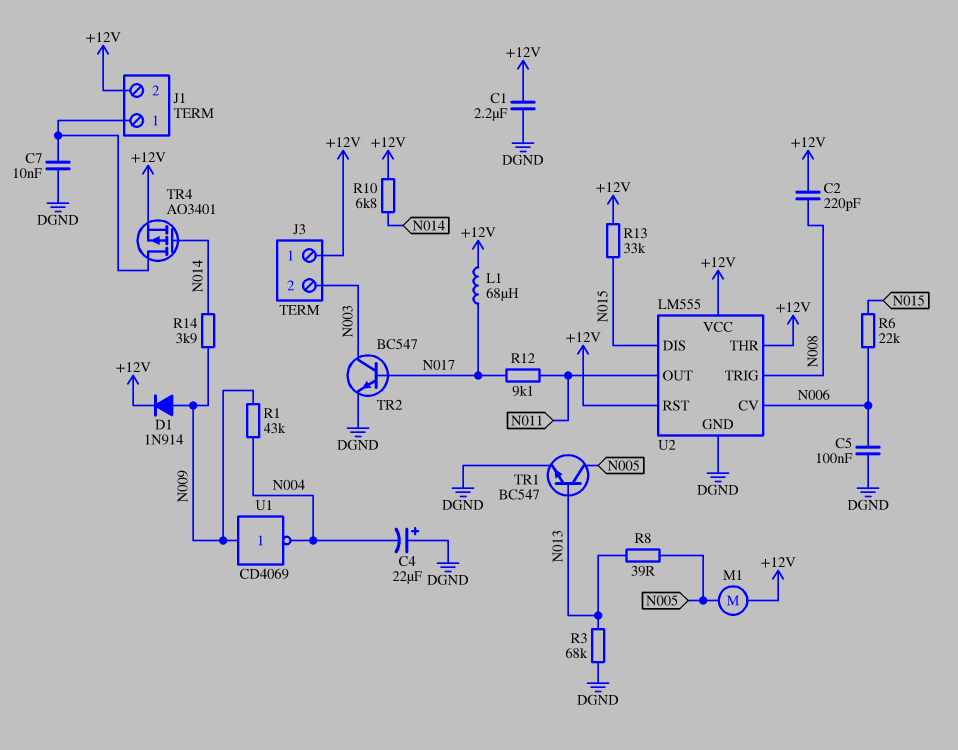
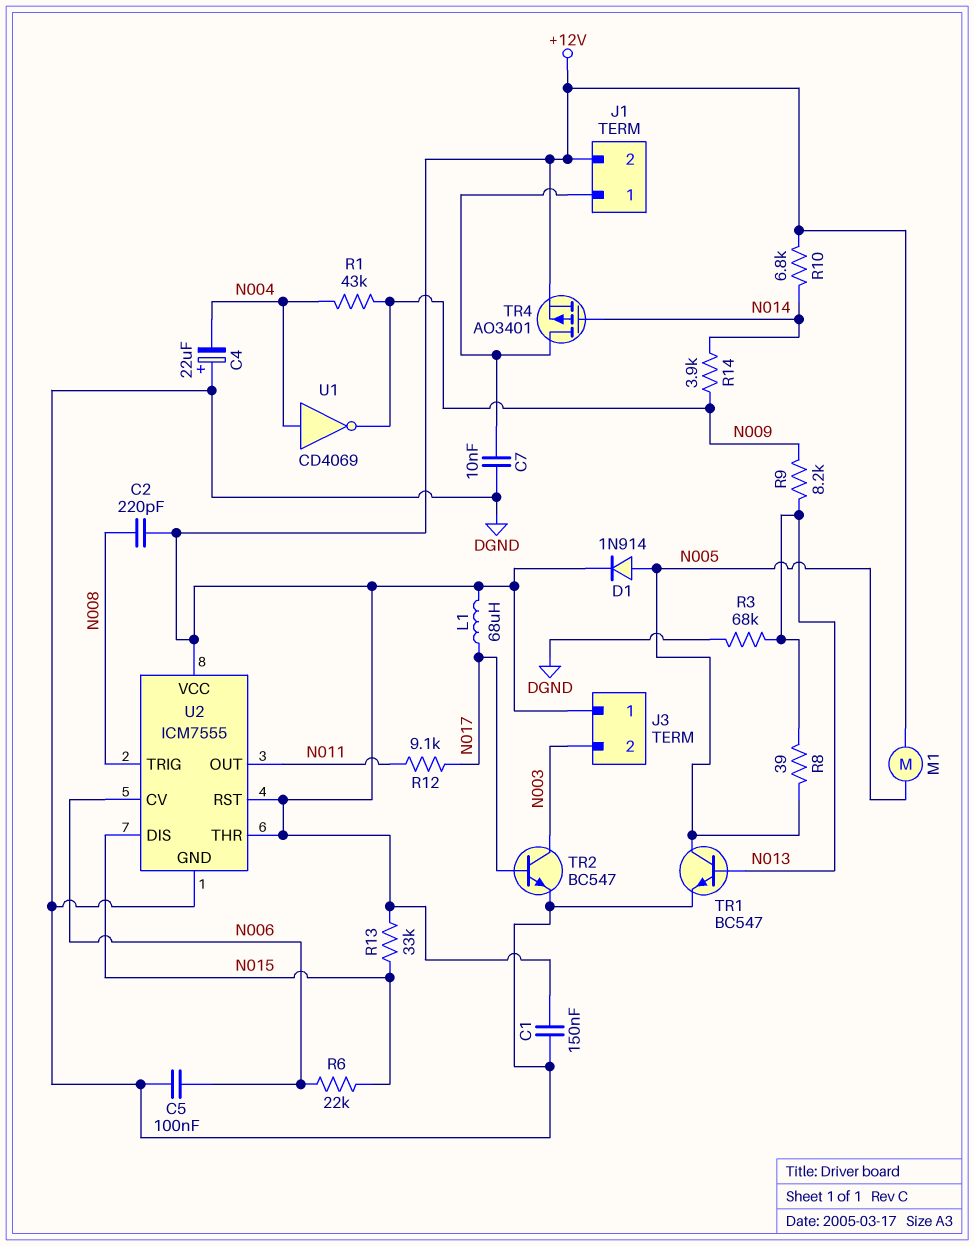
C1: 2.2uF (+12V, DGND) -> 150nF (+12V, DGND)
D1: diode 1N914 (A N009, K +12V) -> diode 1N914 (A N005, K +12V)
R9: none -> 8.2k (N009, N013)
U1: NOT CD4069 (in N009, out N004) -> NOT CD4069 (in N004, out N009)
U2: LM555 -> ICM7555

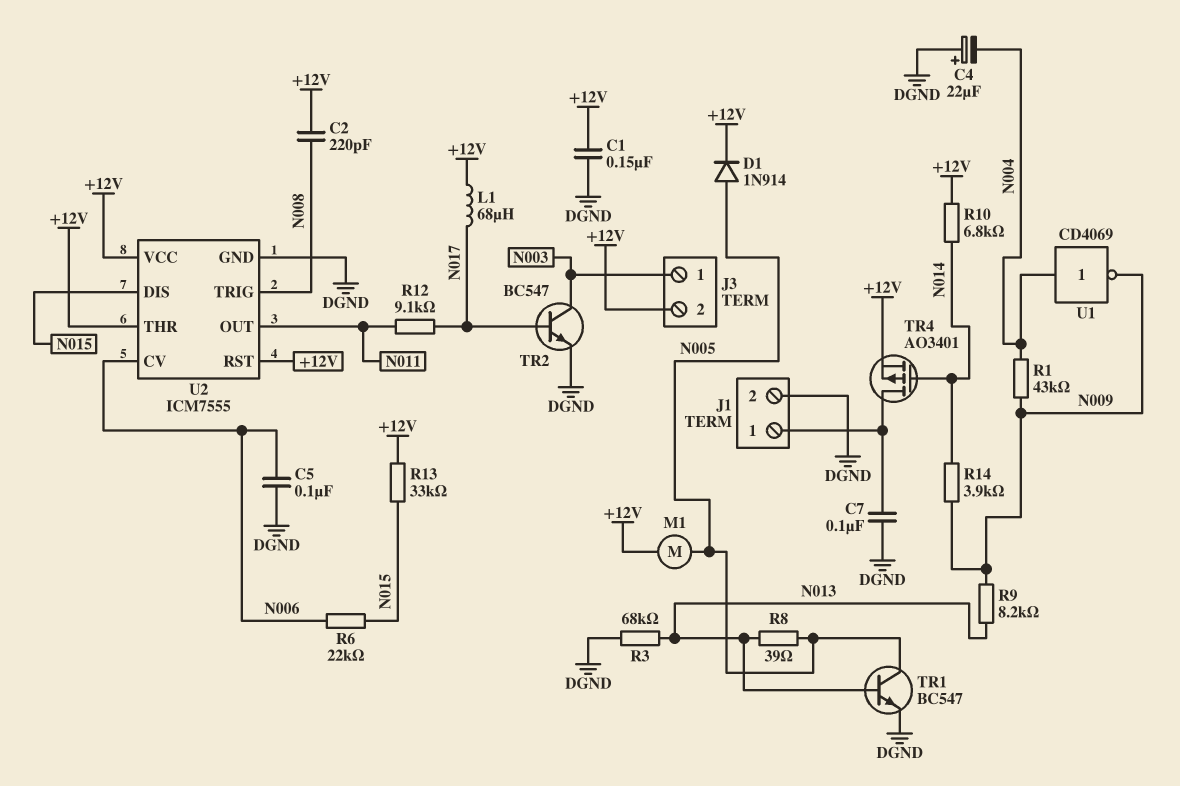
C7: 10nF (DGND, J1/1) -> 100nF (DGND, J1/1)
J1 pin 2: +12V -> DGND
J3 pin 1: +12V -> N003
J3 pin 2: N003 -> +12V

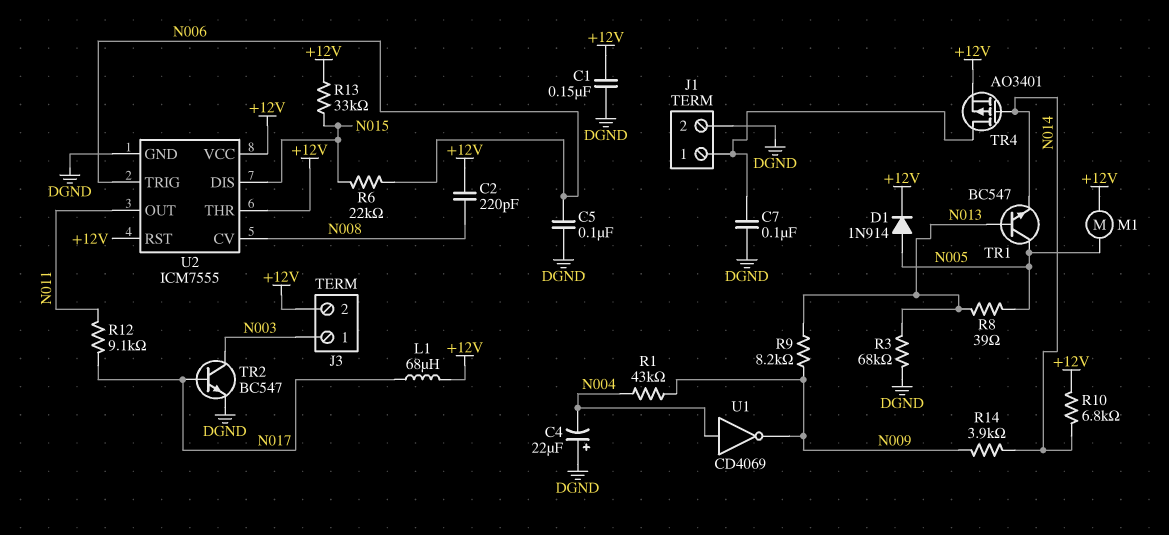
TR1: NPN BC547 (B N013, C N005, E DGND) -> NPN BC547 (B N013, C N005, E N014)
U2 pin CV: N006 -> N008
U2 pin TRIG: N008 -> N006

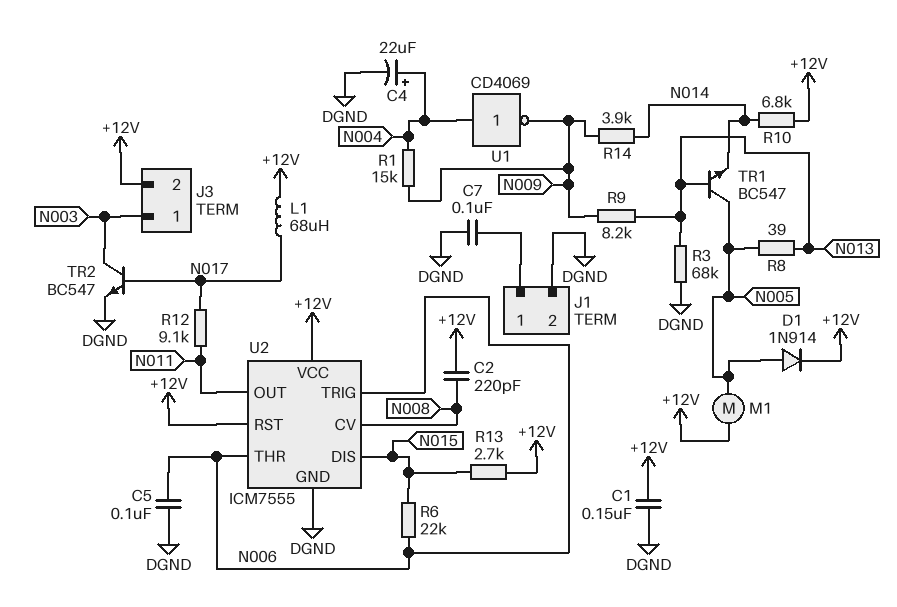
C4: 22uF (plus DGND, minus N004) -> 22uF (plus N004, minus DGND)
R1: 43k (N004, N009) -> 15k (N004, N009)
R13: 33k (+12V, N015) -> 2.7k (+12V, N015)
TR4: PMOS AO3401 (G N014, D J1/1, S +12V) -> none
U2 pin THR: +12V -> N006

